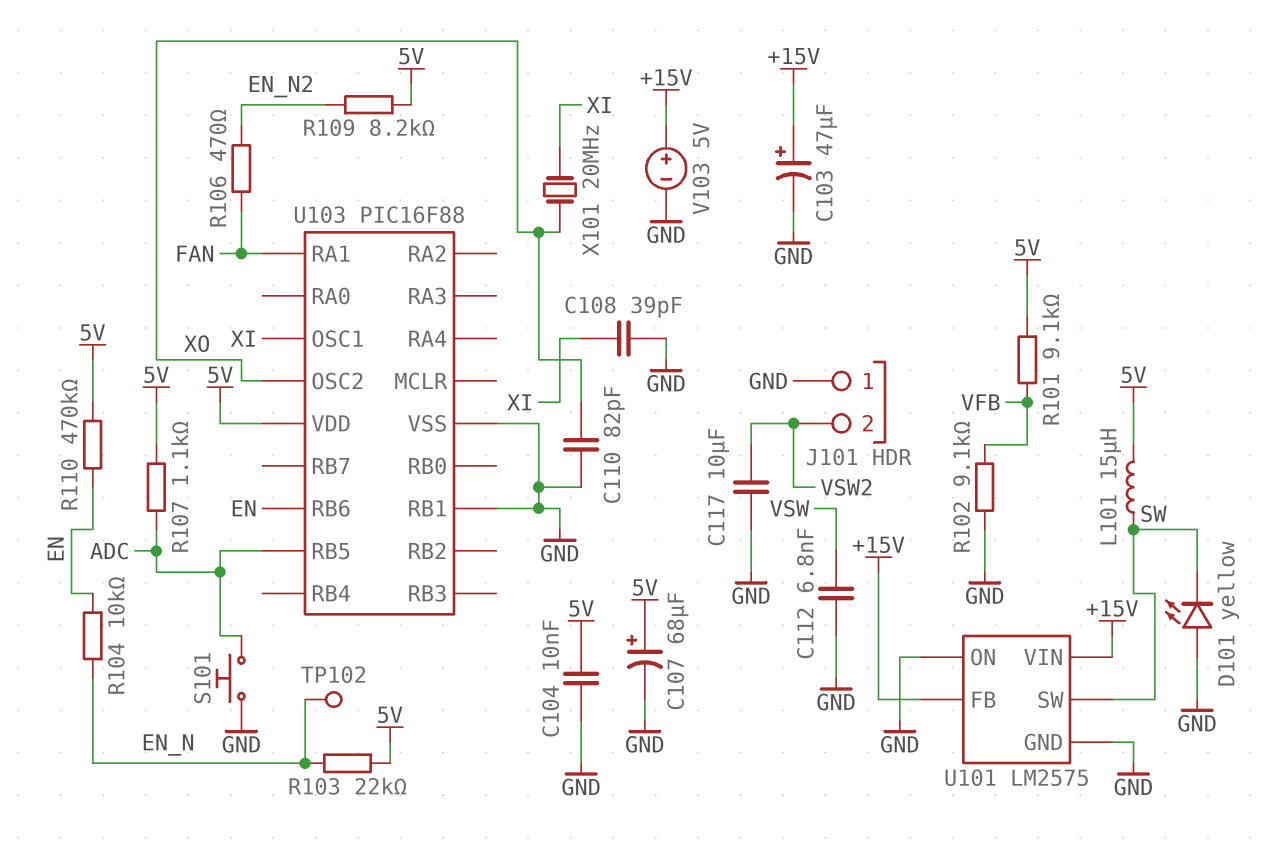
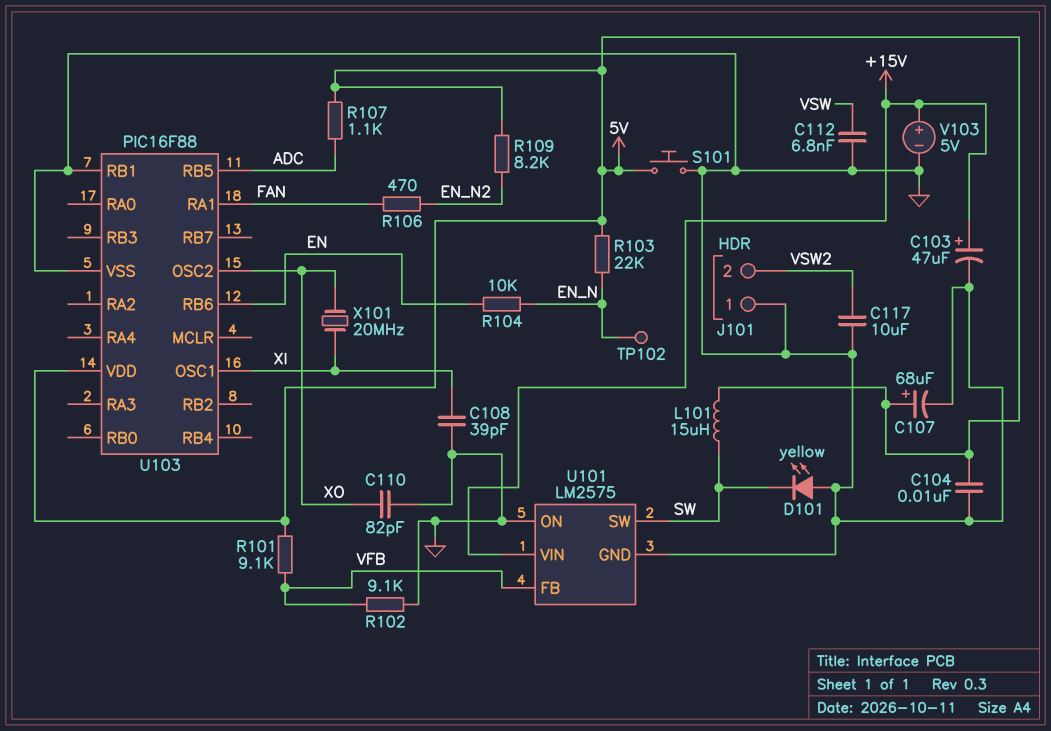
R110: 470k (5V, EN) -> none
S101: button (ADC, GND) -> button (5V, GND)
U101 pin FB: +15V -> VFB

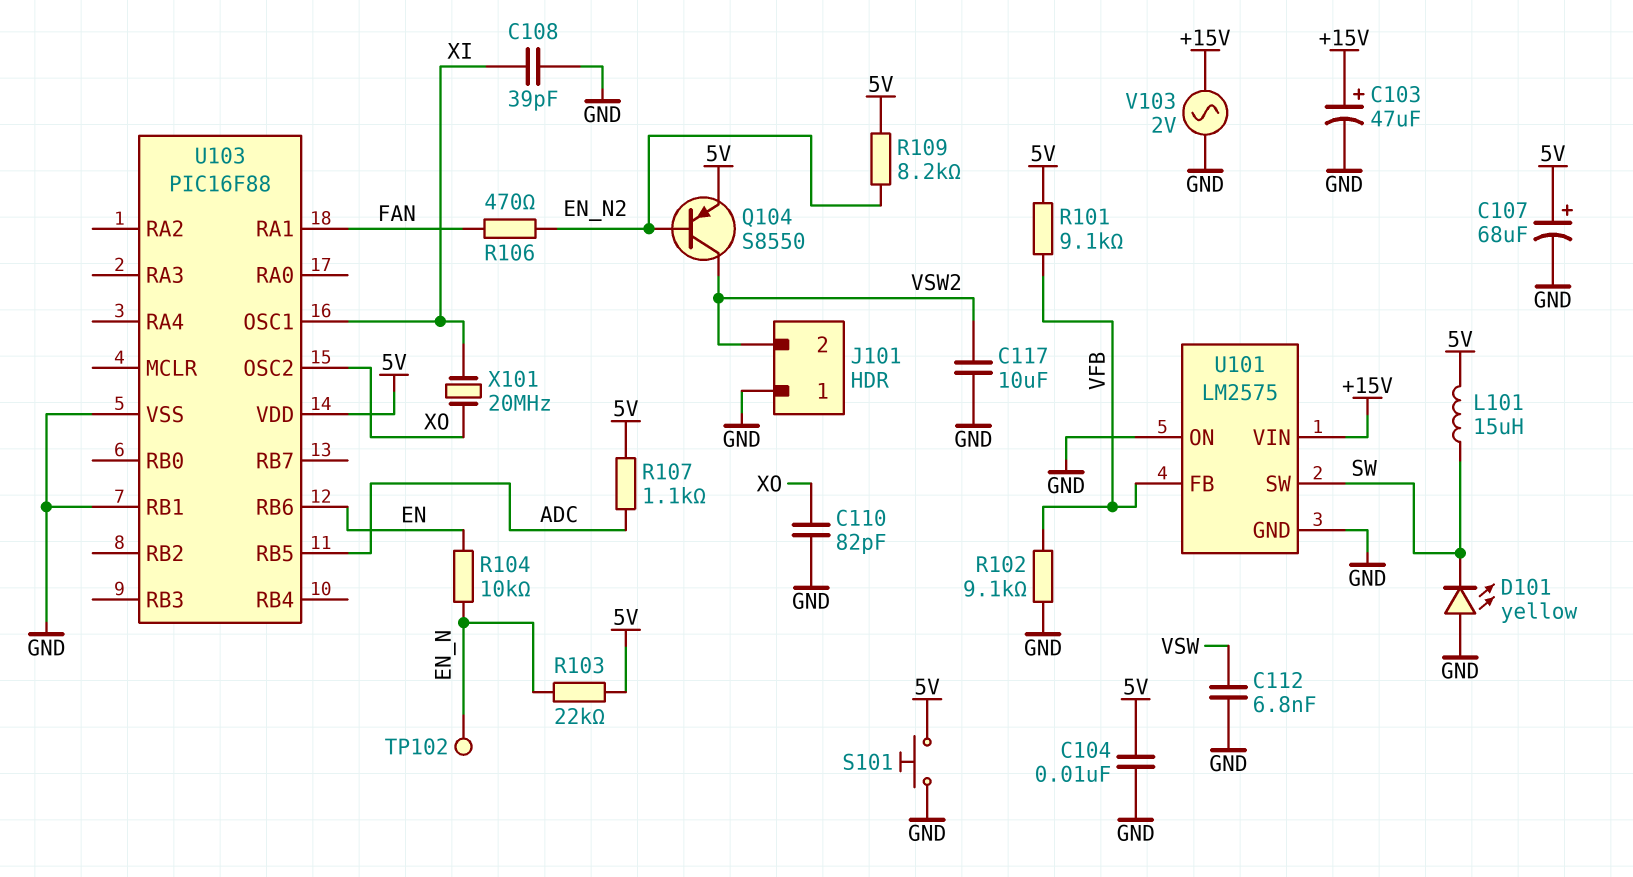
Q104: none -> PNP S8550 (B EN_N2, C VSW2, E 5V)
V103: 5V (plus +15V, minus GND) -> AC 2V (+15V, GND)

